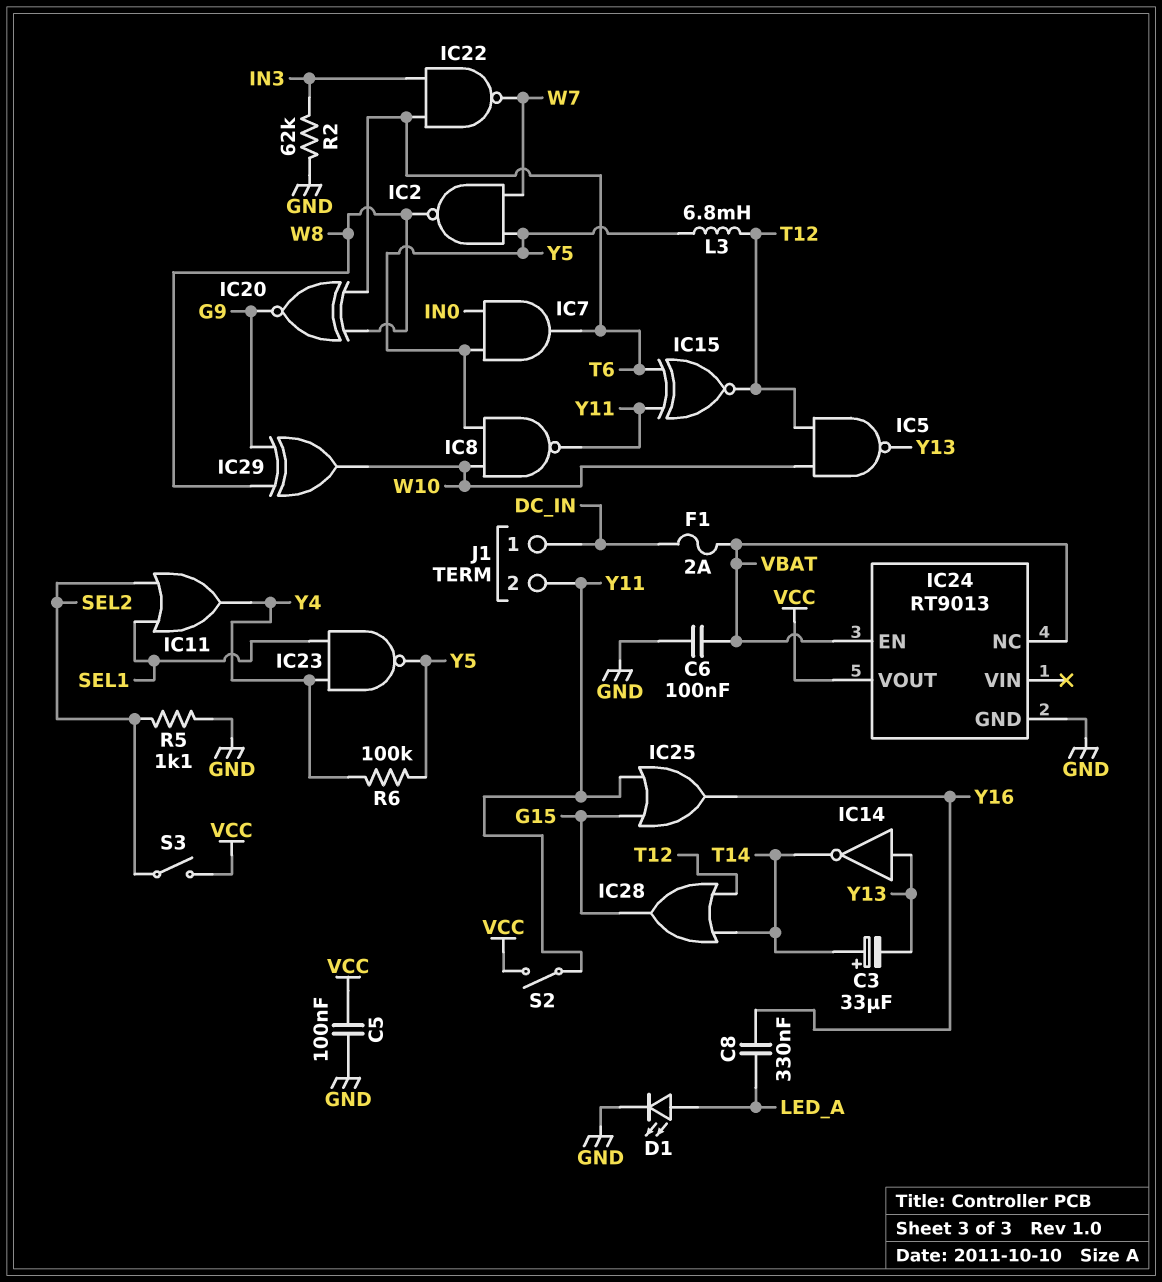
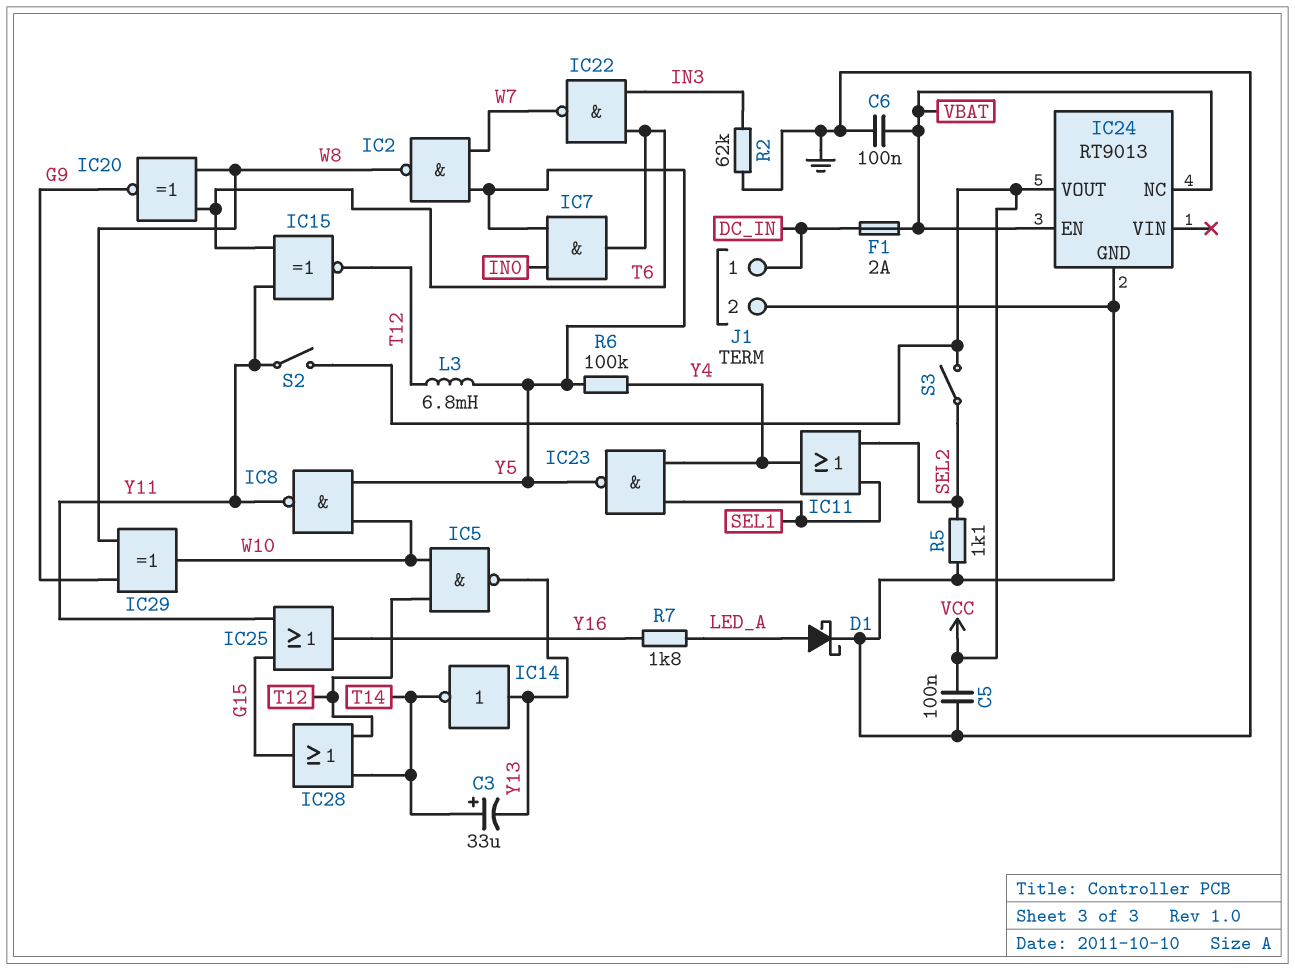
C8: 330nF (LED_A, Y16) -> none
D1: LED (A LED_A, K GND) -> schottky (A LED_A, K GND)
J1 pin 2: Y11 -> GND
R7: none -> 1.8k (LED_A, Y16)

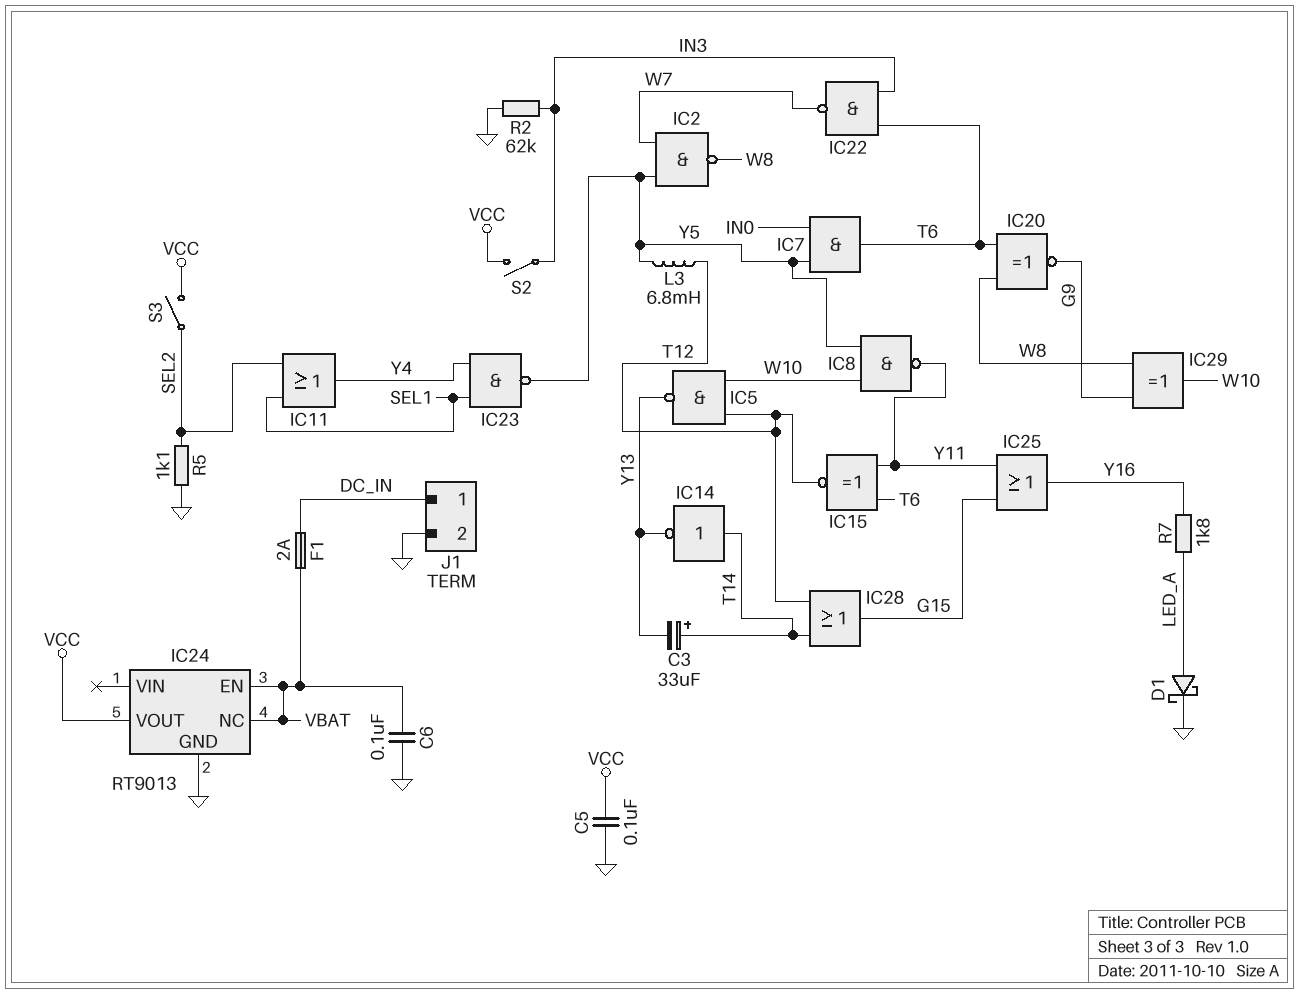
IC14: NOT (in Y13, out T14) -> NOT (in T14, out Y13)
R6: 100k (Y4, Y5) -> none
S2: switch (VCC, Y11) -> switch (IN3, VCC)

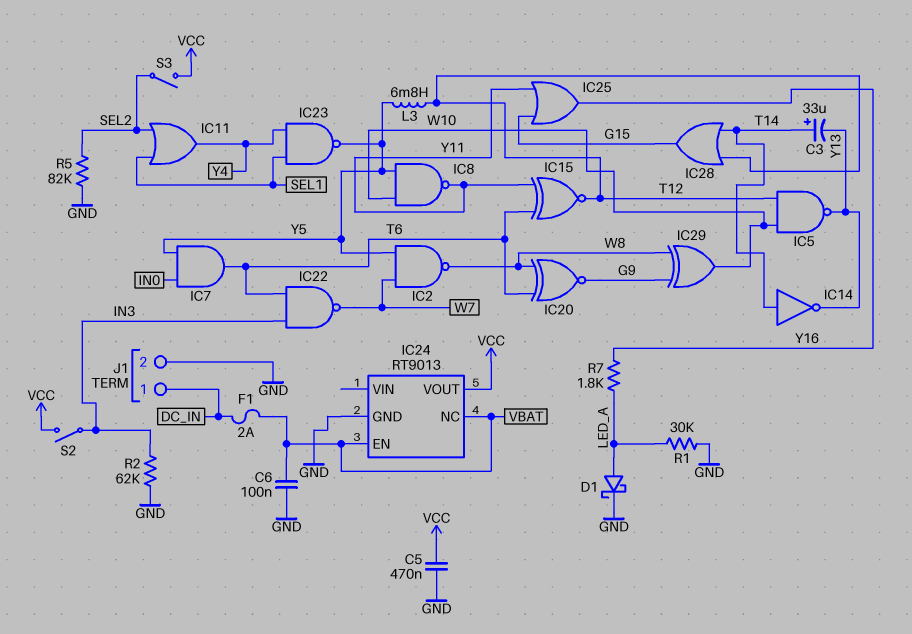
C5: 100nF (GND, VCC) -> 470nF (GND, VCC)
R1: none -> 30k (GND, LED_A)
R5: 1.1k (GND, SEL2) -> 82k (GND, SEL2)

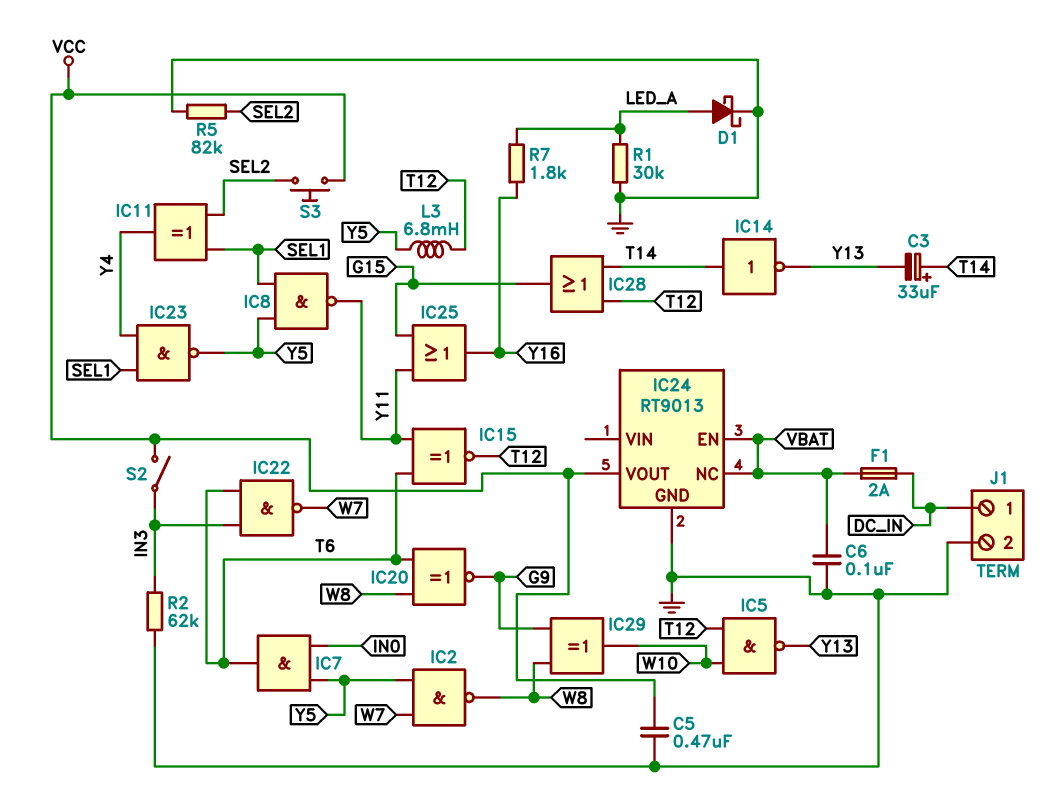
IC8: NAND (in W10, in Y5, out Y11) -> NAND (in SEL1, in Y5, out Y11)
IC11: OR (in SEL1, in SEL2, out Y4) -> XOR (in SEL1, in SEL2, out Y4)
S3: switch (SEL2, VCC) -> button (SEL2, VCC)

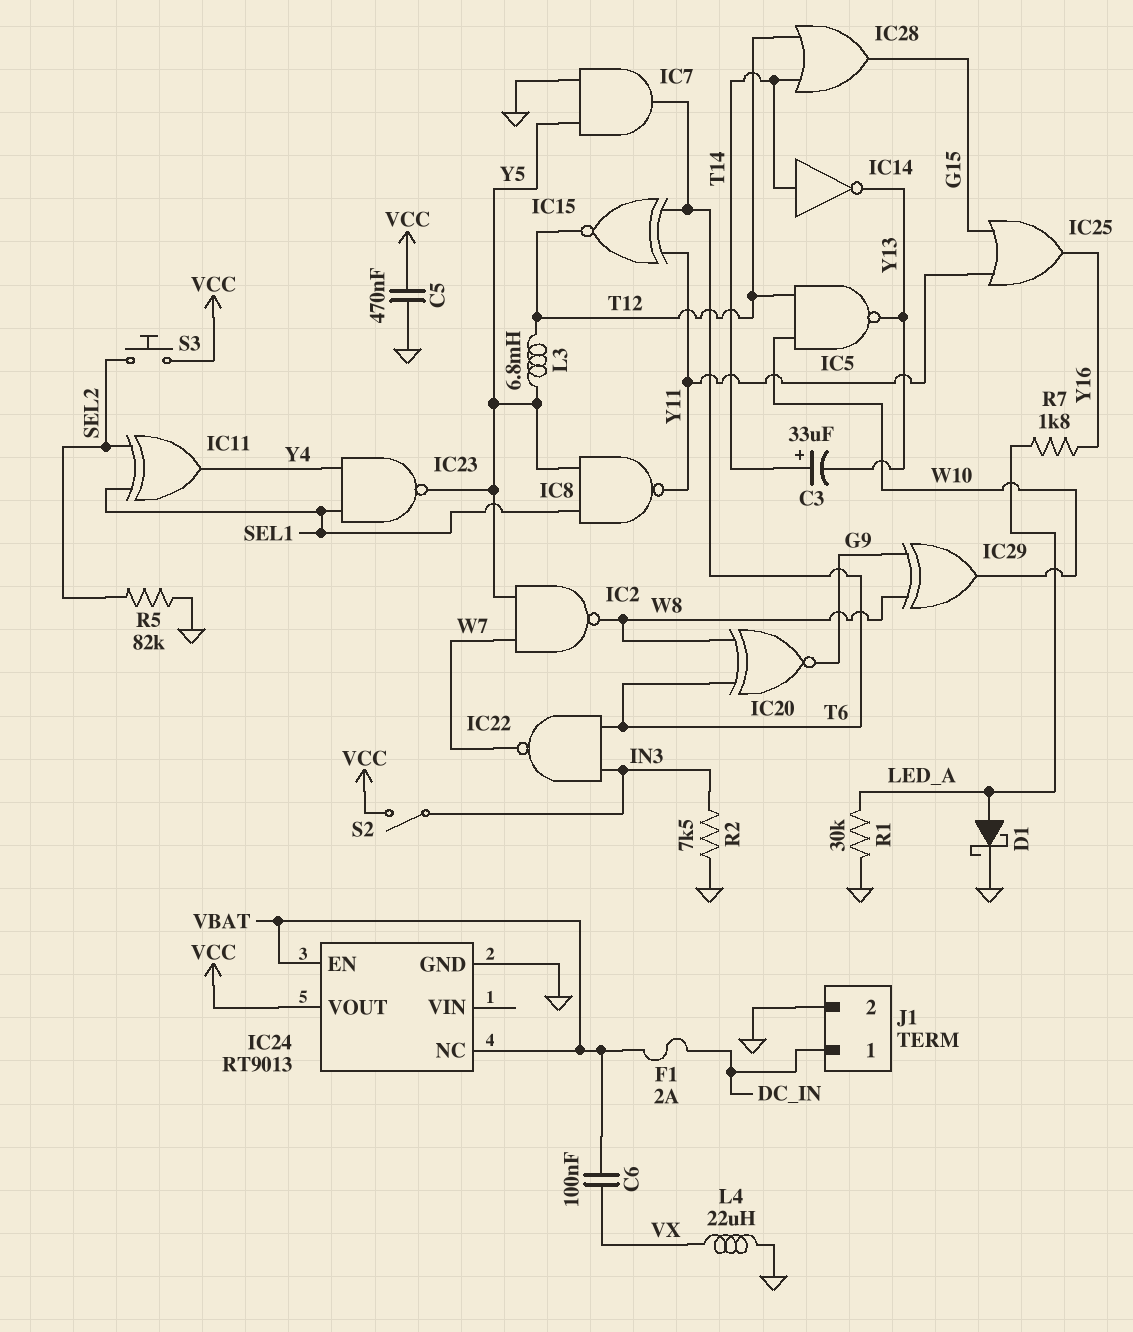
C6: 100nF (GND, VBAT) -> 100nF (VBAT, VX)
IC7: AND (in IN0, in Y5, out T6) -> AND (in GND, in Y5, out T6)
L4: none -> 22uH (GND, VX)
R2: 62k (GND, IN3) -> 7.5k (GND, IN3)

